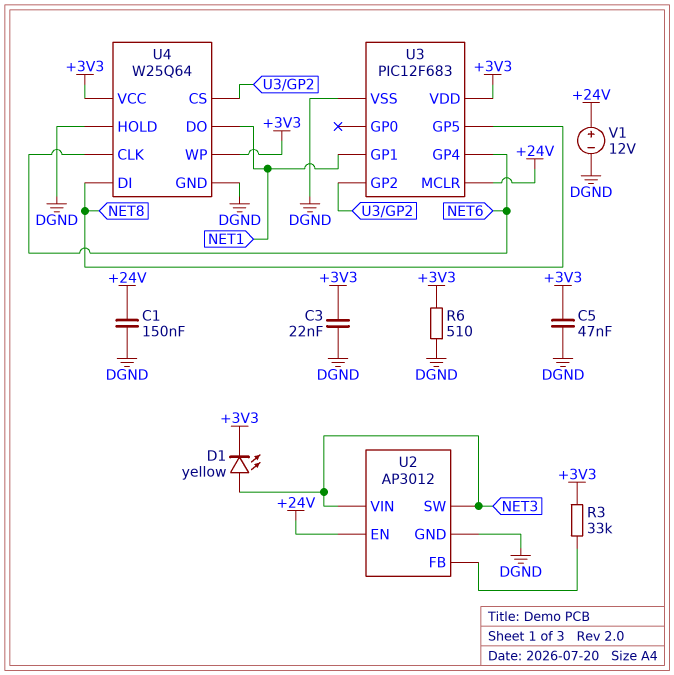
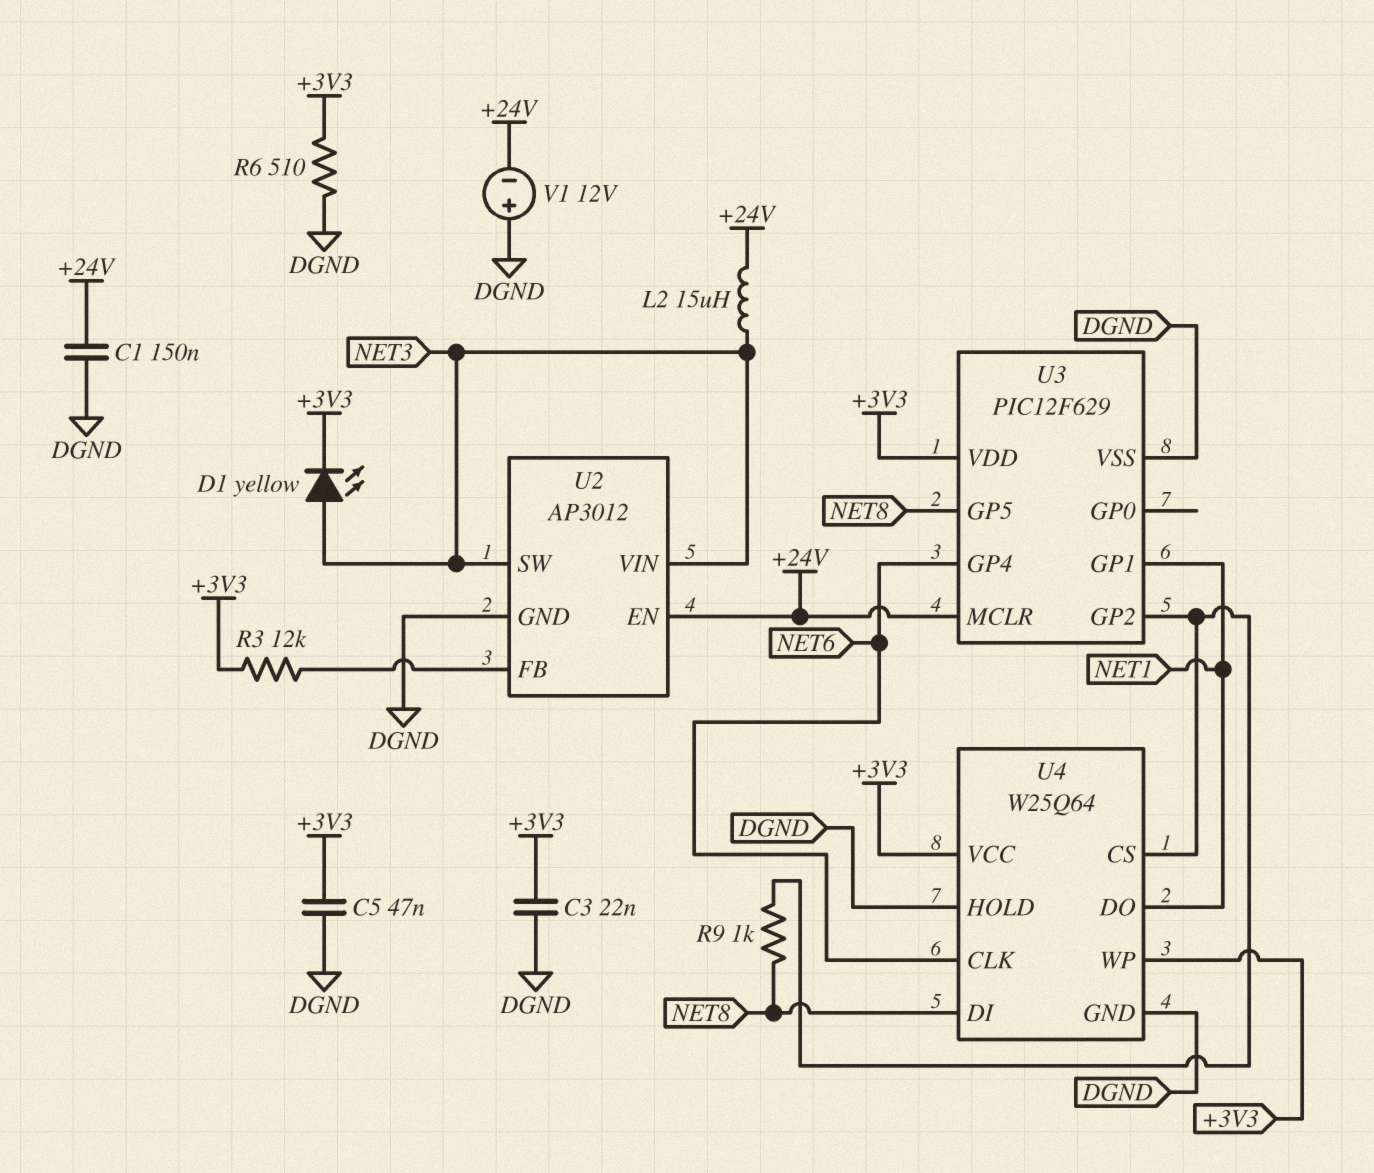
L2: none -> 15uH (+24V, NET3)
R3: 33k (+3V3, U2/FB) -> 12k (+3V3, U2/FB)
R9: none -> 1k (NET8, U3/GP2)
U3: PIC12F683 -> PIC12F629
V1: 12V (plus +24V, minus DGND) -> 12V (plus DGND, minus +24V)

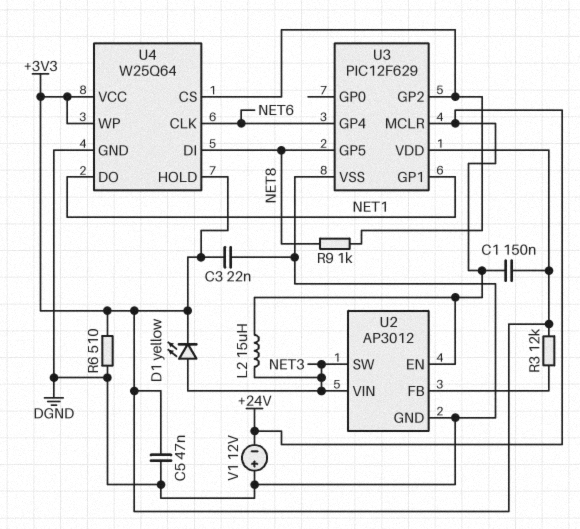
C1: 150nF (+24V, DGND) -> 150nF (+3V3, +24V)
U4 pin HOLD: DGND -> +3V3

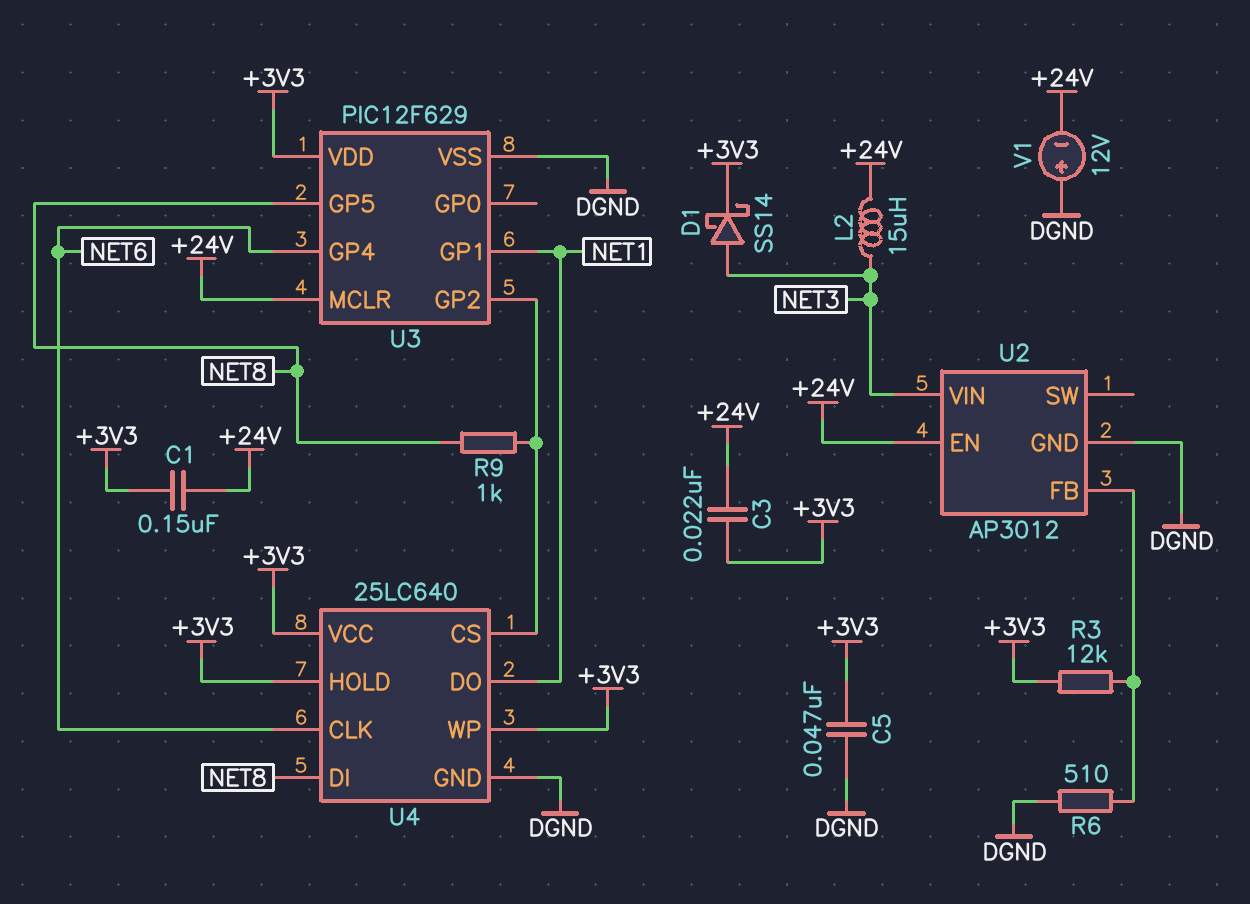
C3: 22nF (+3V3, DGND) -> 22nF (+3V3, +24V)
D1: LED yellow (A NET3, K +3V3) -> schottky SS14 (A NET3, K +3V3)
R6: 510 (+3V3, DGND) -> 510 (DGND, U2/FB)
U2 pin SW: NET3 -> none
U4: W25Q64 -> 25LC640

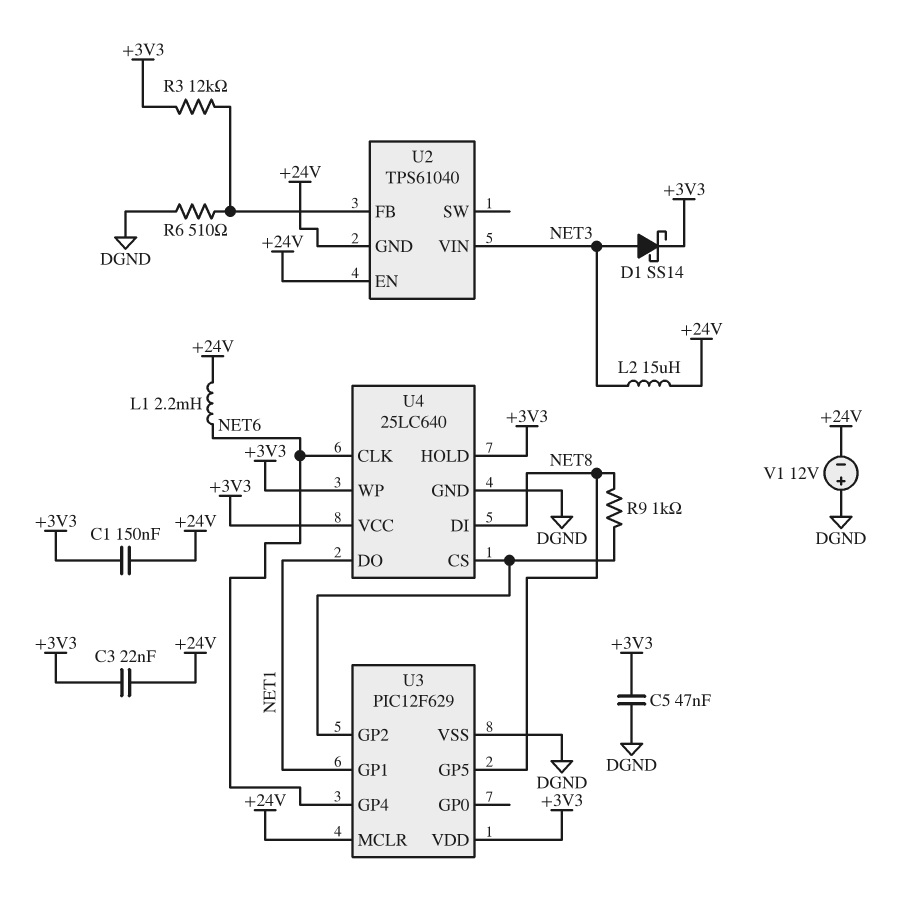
L1: none -> 2.2mH (+24V, NET6)
U2: AP3012 -> TPS61040
U2 pin GND: DGND -> +24V

